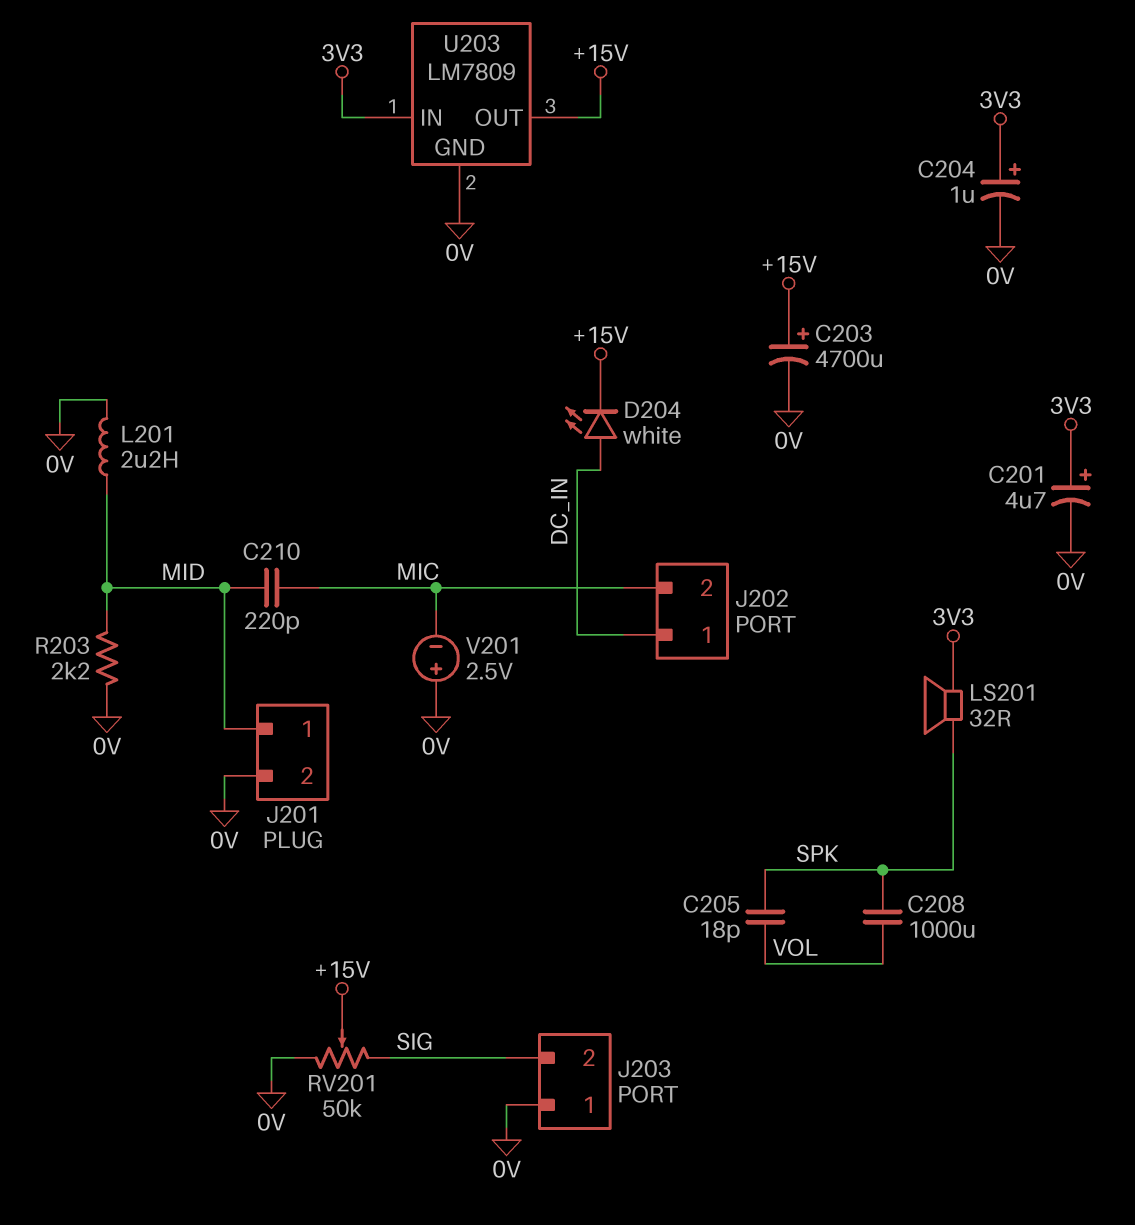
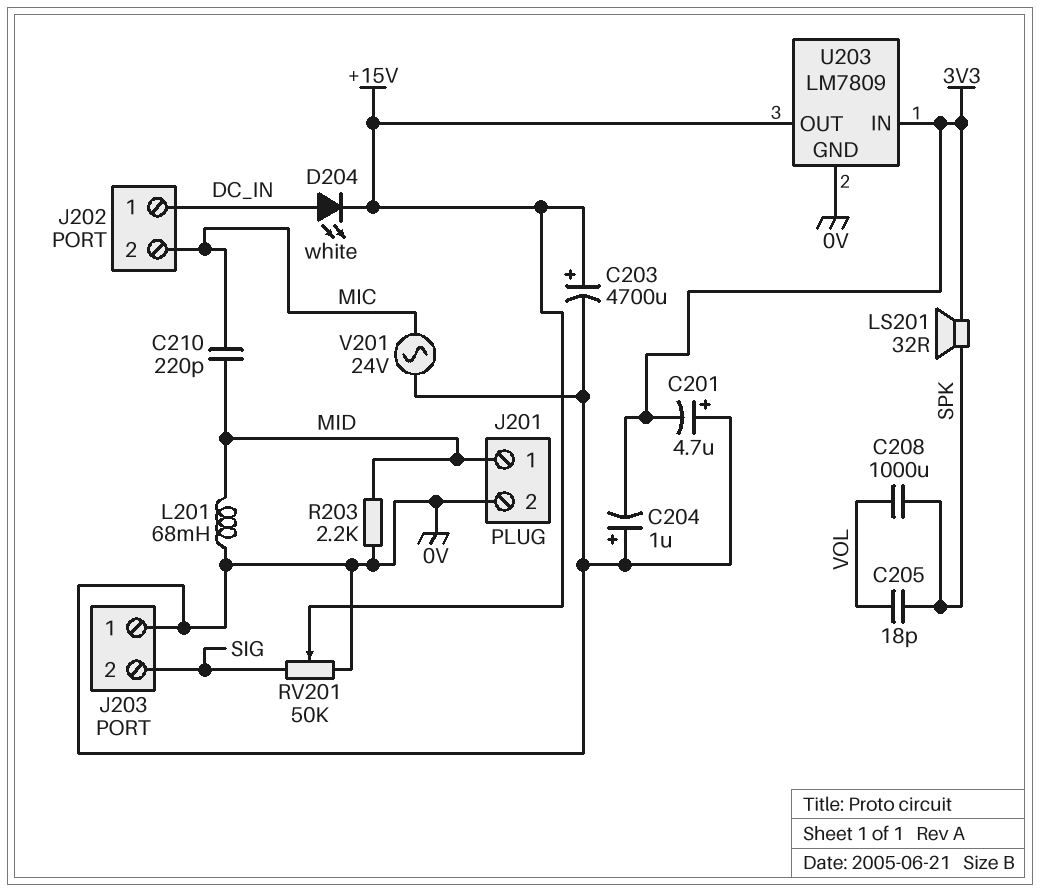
C201: 4.7uF (plus 3V3, minus 0V) -> 4.7uF (plus 0V, minus 3V3)
C204: 1uF (plus 3V3, minus 0V) -> 1uF (plus 0V, minus 3V3)
L201: 2.2uH (0V, MID) -> 68mH (0V, MID)
V201: 2.5V (plus 0V, minus MIC) -> AC 24V (0V, MIC)

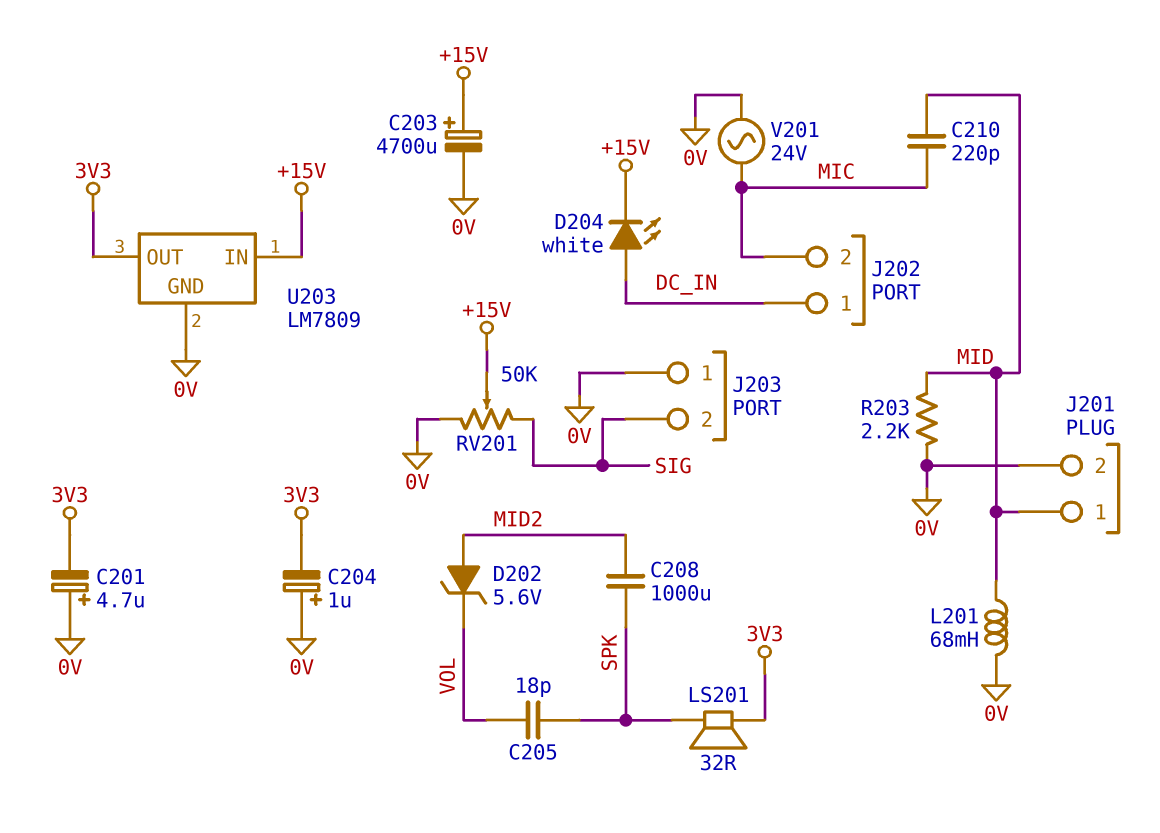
C208: 1000uF (SPK, VOL) -> 1000uF (MID2, SPK)
D202: none -> zener 5.6V (A MID2, K VOL)
U203 pin IN: 3V3 -> +15V
U203 pin OUT: +15V -> 3V3

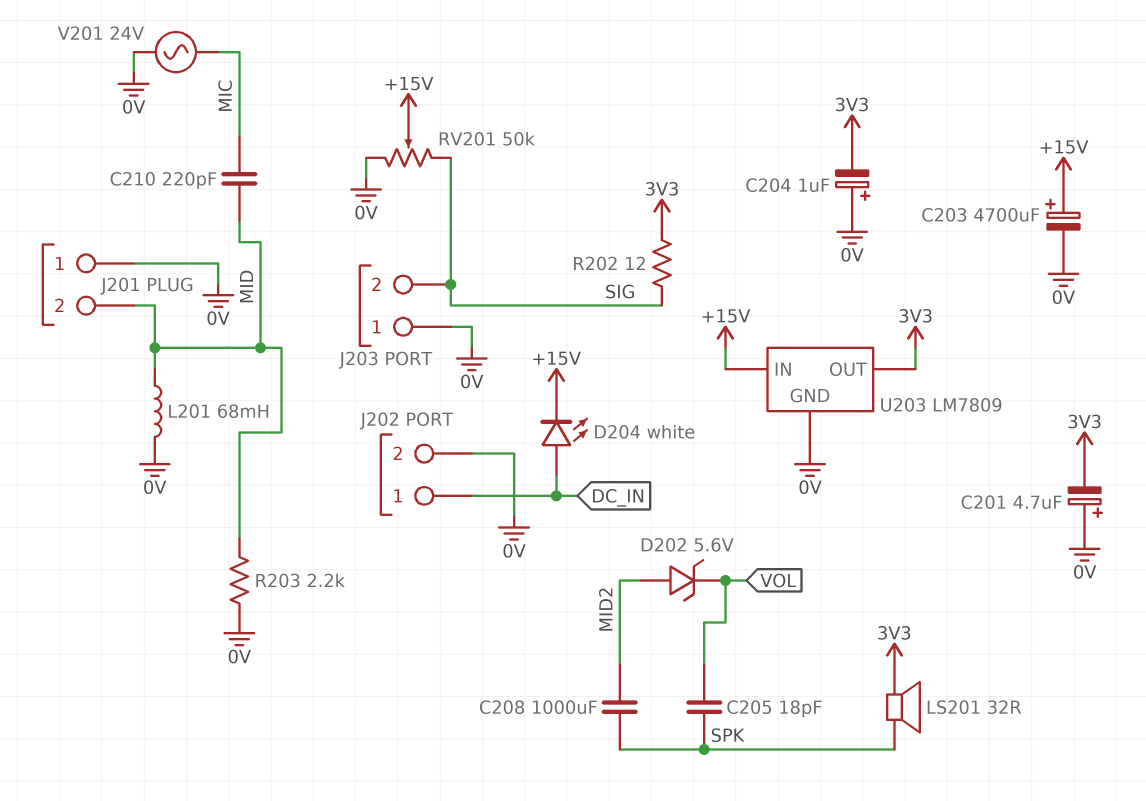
J201 pin 1: MID -> 0V
J201 pin 2: 0V -> MID
J202 pin 2: MIC -> 0V
R202: none -> 12 (3V3, SIG)

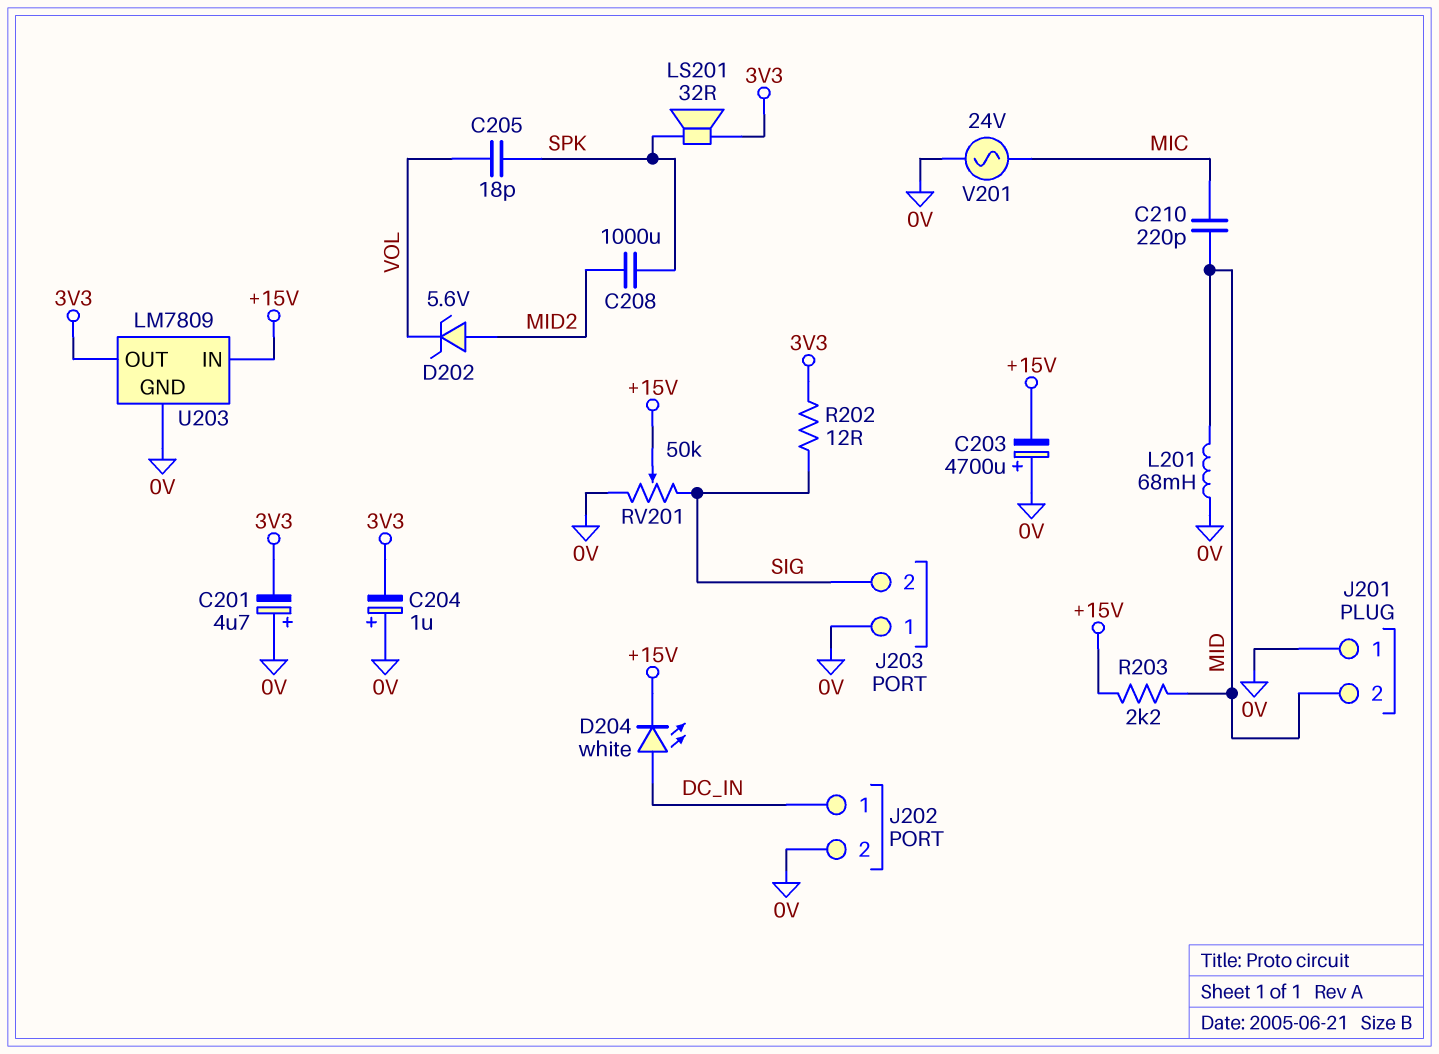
C203: 4700uF (plus +15V, minus 0V) -> 4700uF (plus 0V, minus +15V)
R203: 2.2k (0V, MID) -> 2.2k (+15V, MID)

